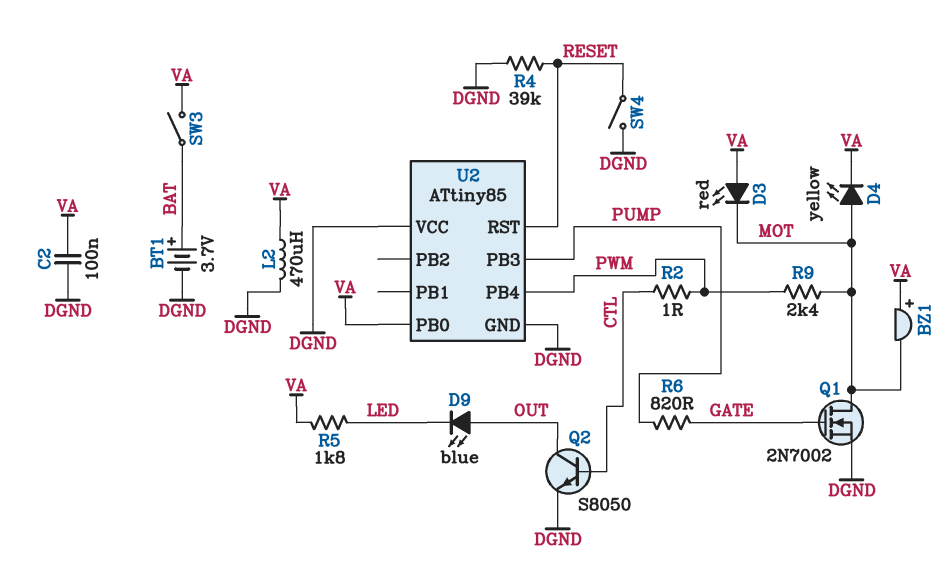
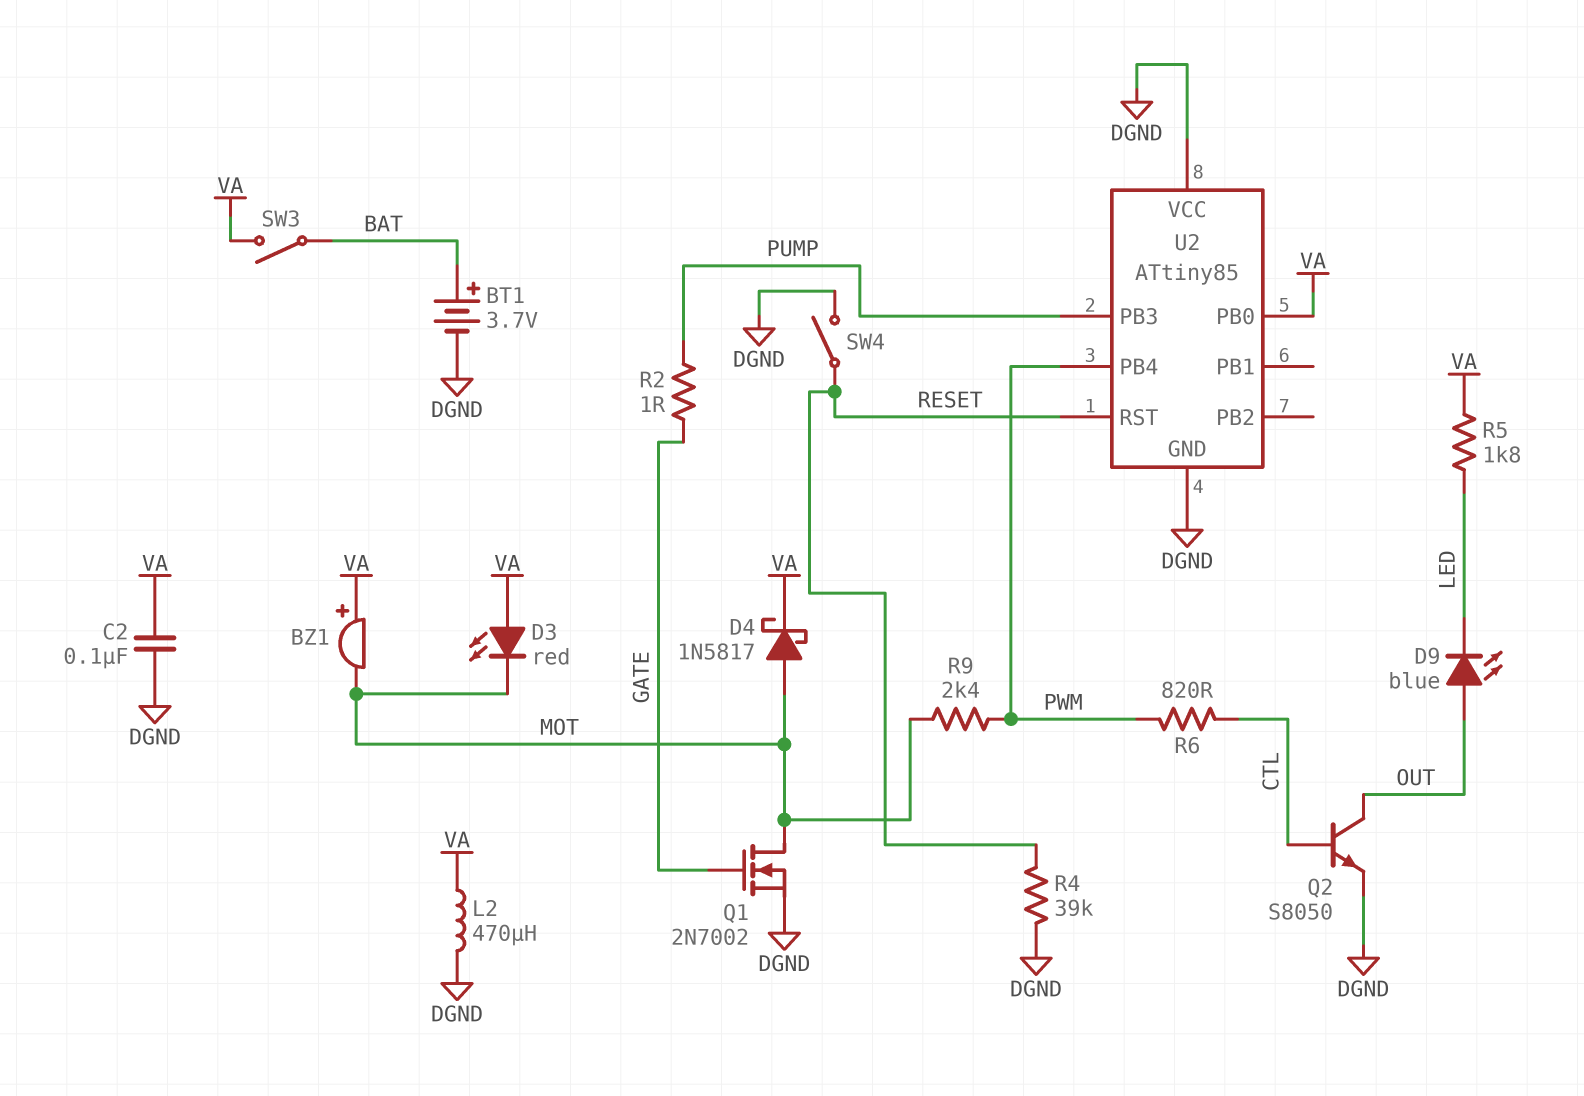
D4: LED yellow (A MOT, K VA) -> schottky 1N5817 (A MOT, K VA)
R2: 1 (CTL, PWM) -> 1 (GATE, PUMP)
R6: 820 (GATE, PUMP) -> 820 (CTL, PWM)

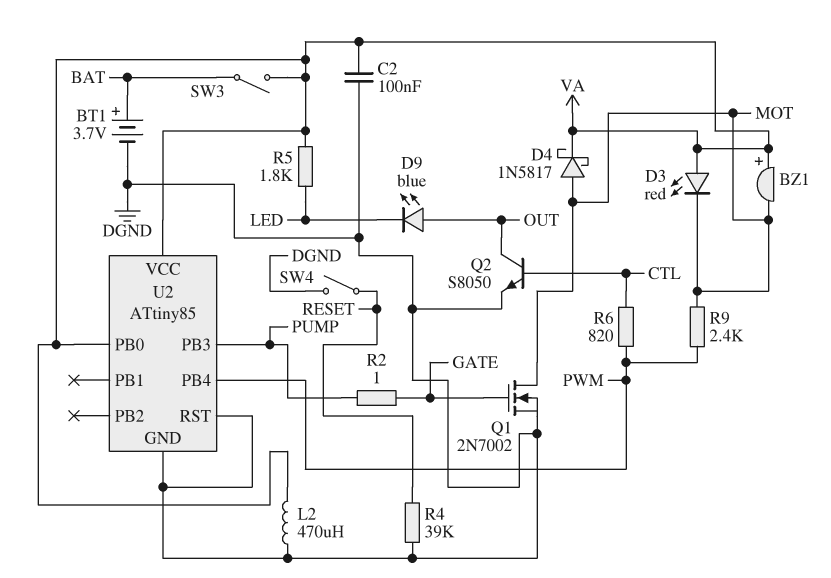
U2 pin RST: RESET -> DGND
U2 pin VCC: DGND -> VA

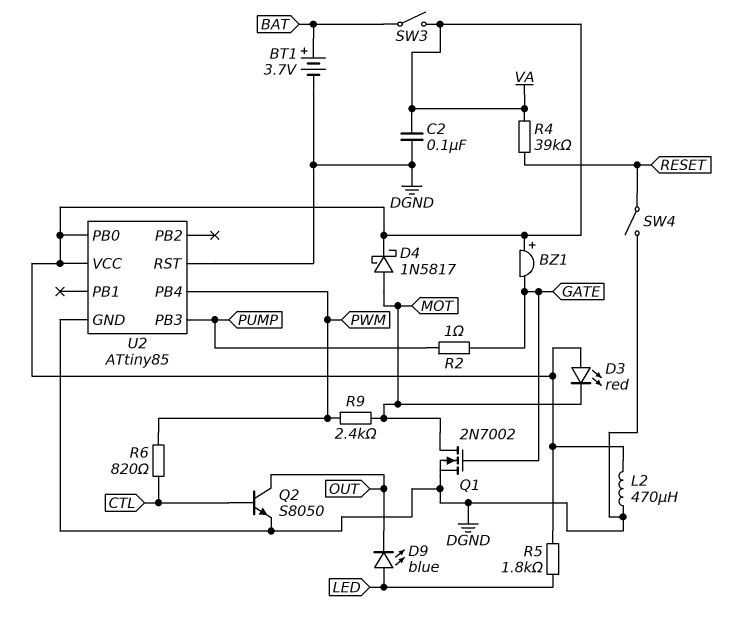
BZ1: buzzer (plus VA, minus MOT) -> buzzer (plus VA, minus GATE)
D9: LED blue (A OUT, K LED) -> LED blue (A LED, K OUT)
R4: 39k (DGND, RESET) -> 39k (RESET, VA)

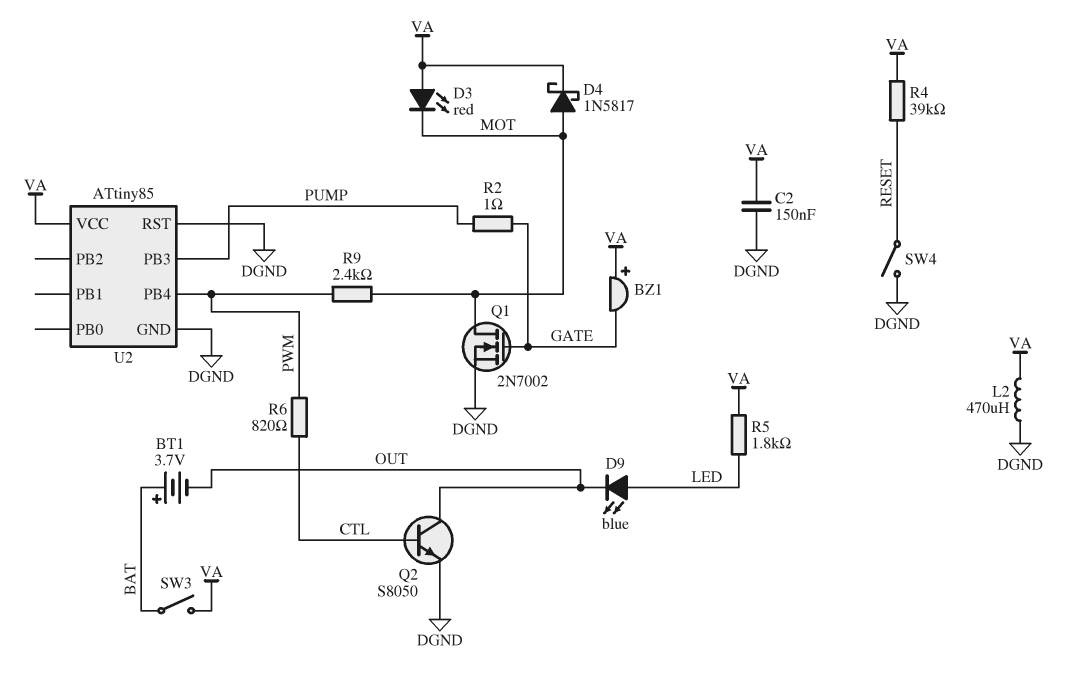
BT1: 3.7V (plus BAT, minus DGND) -> 3.7V (plus BAT, minus OUT)
C2: 100nF (DGND, VA) -> 150nF (DGND, VA)
U2 pin PB0: VA -> none

